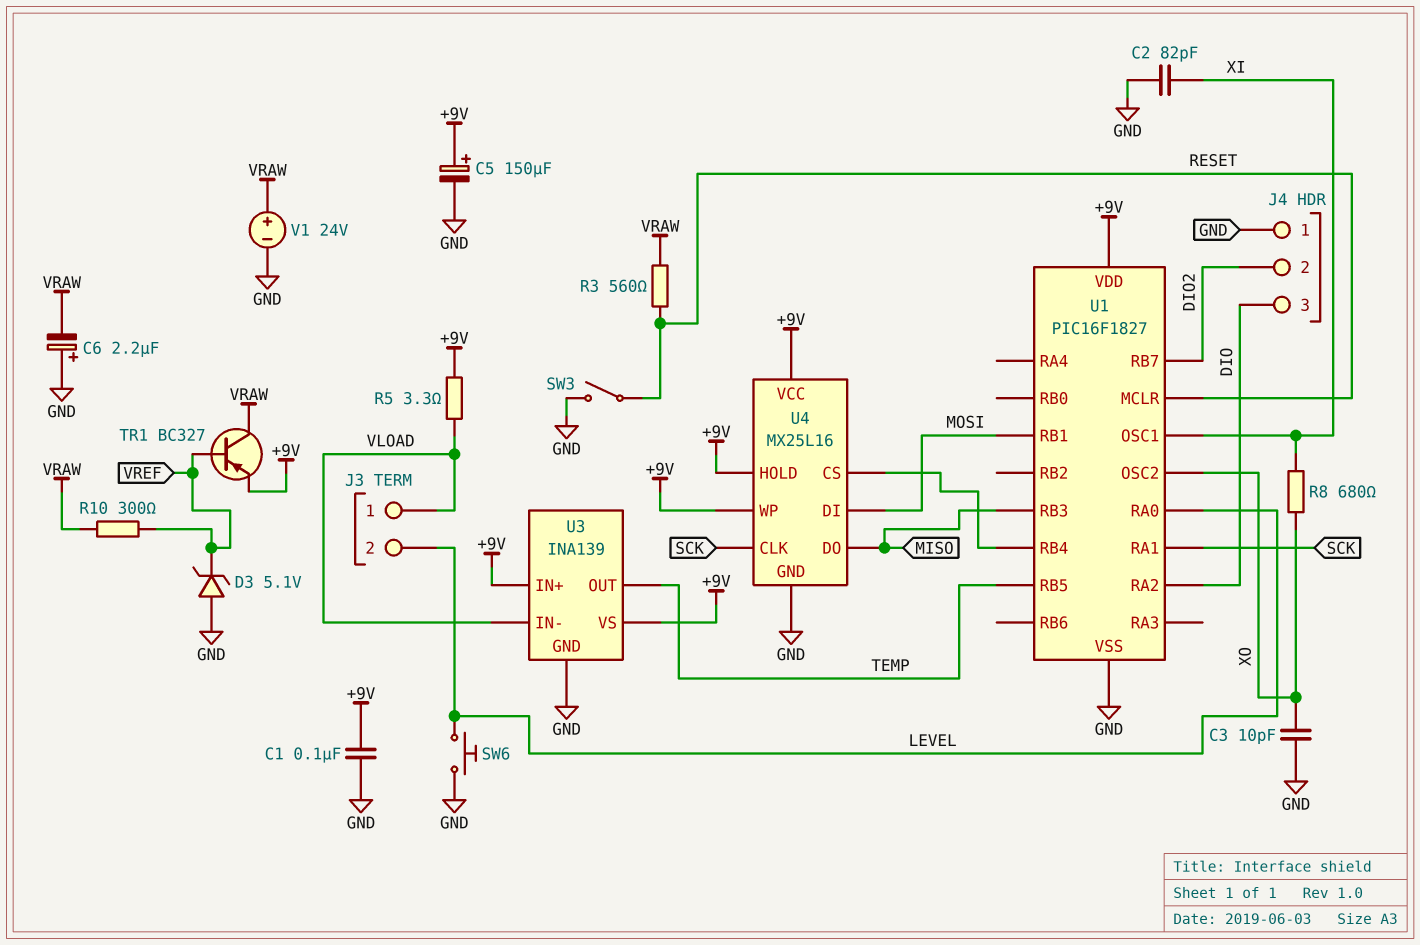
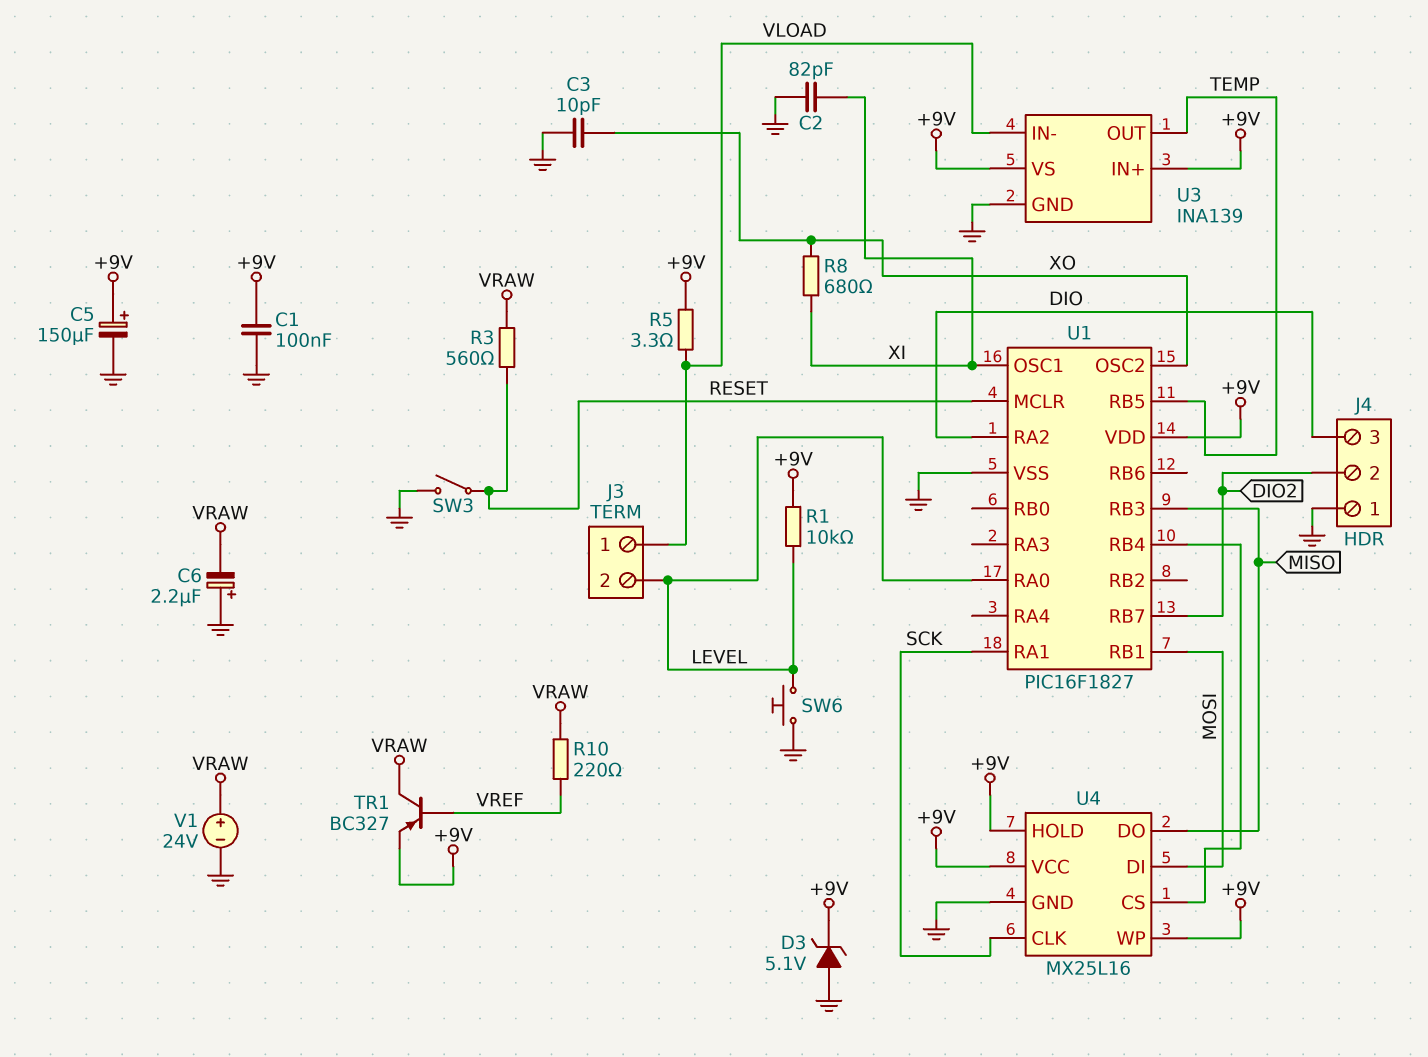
D3: zener 5.1V (A GND, K VREF) -> zener 5.1V (A GND, K +9V)
R1: none -> 10k (+9V, LEVEL)
R10: 300 (VRAW, VREF) -> 220 (VRAW, VREF)

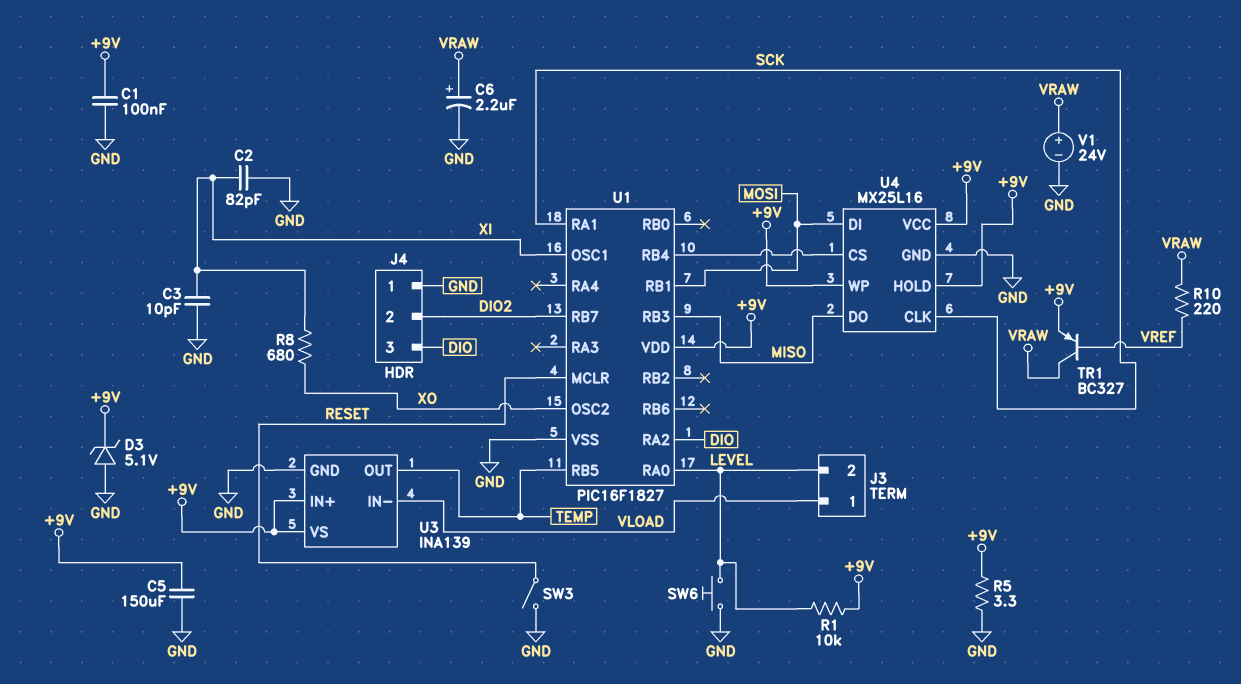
C3: 10pF (GND, XO) -> 10pF (GND, XI)
C5: 150uF (plus +9V, minus GND) -> 150uF (+9V, GND)
C6: 2.2uF (plus GND, minus VRAW) -> 2.2uF (plus VRAW, minus GND)
R3: 560 (RESET, VRAW) -> none
R5: 3.3 (+9V, VLOAD) -> 3.3 (+9V, GND)

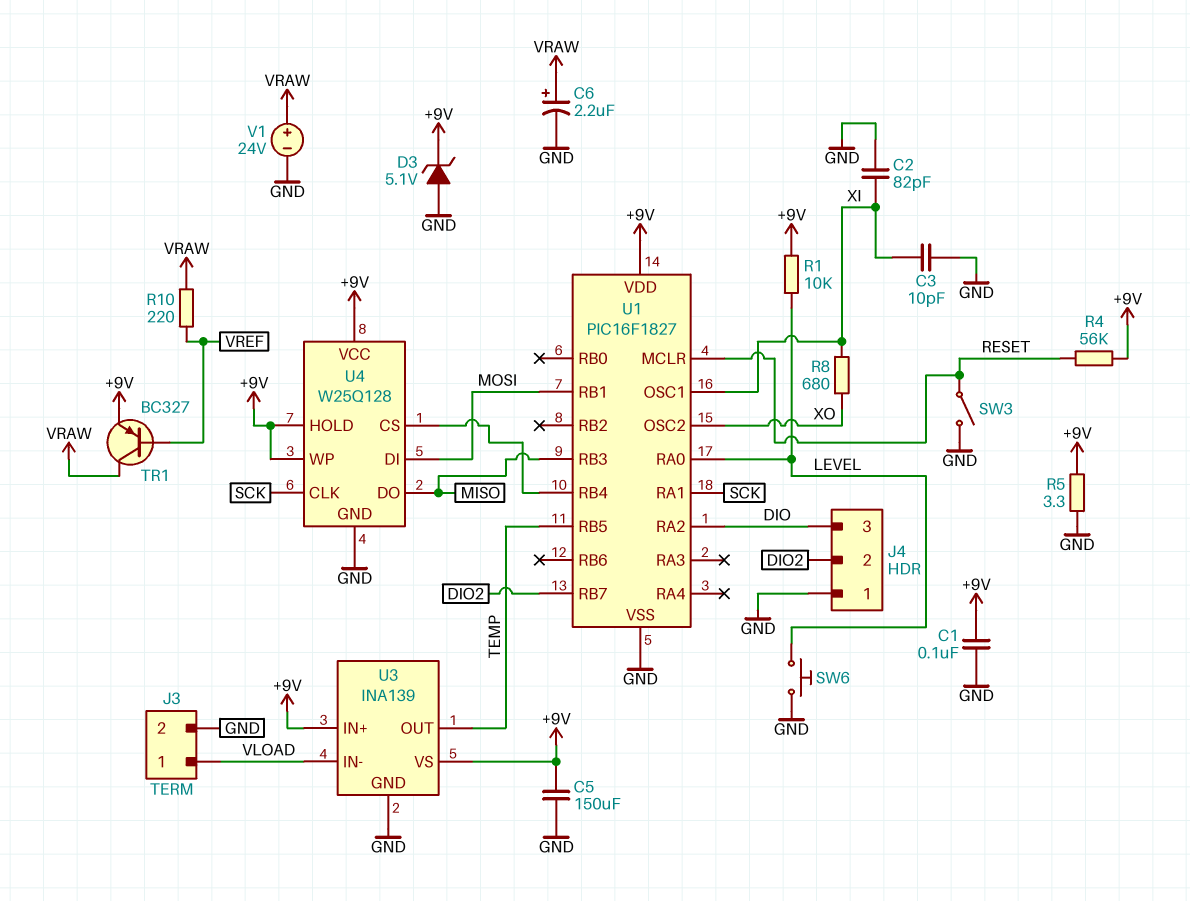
J3 pin 2: LEVEL -> GND
R4: none -> 56k (+9V, RESET)
U4: MX25L16 -> W25Q128

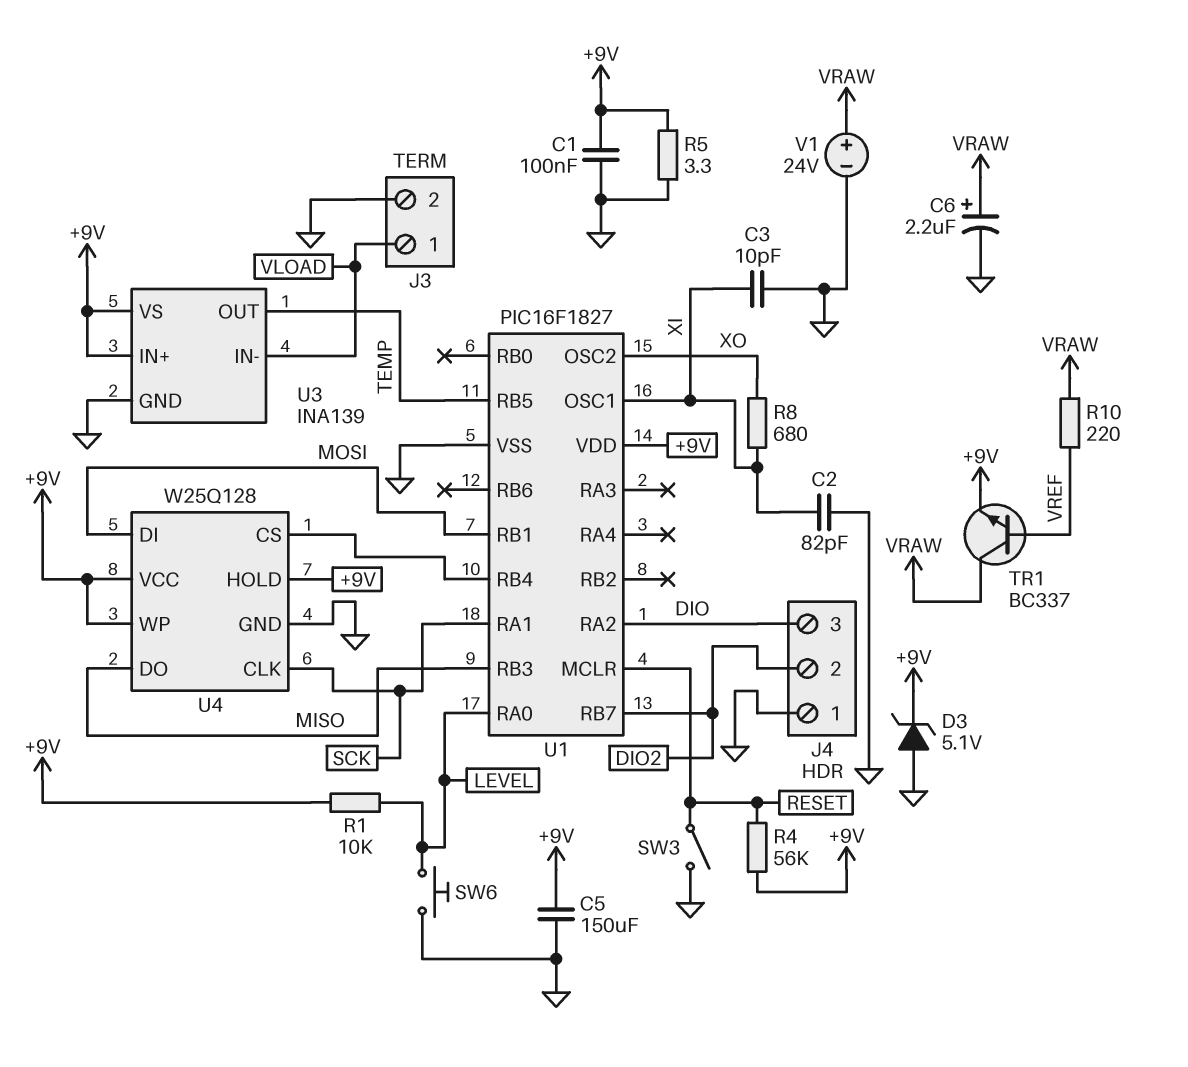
TR1: PNP BC327 (B VREF, C VRAW, E +9V) -> NPN BC337 (B VREF, C VRAW, E +9V)

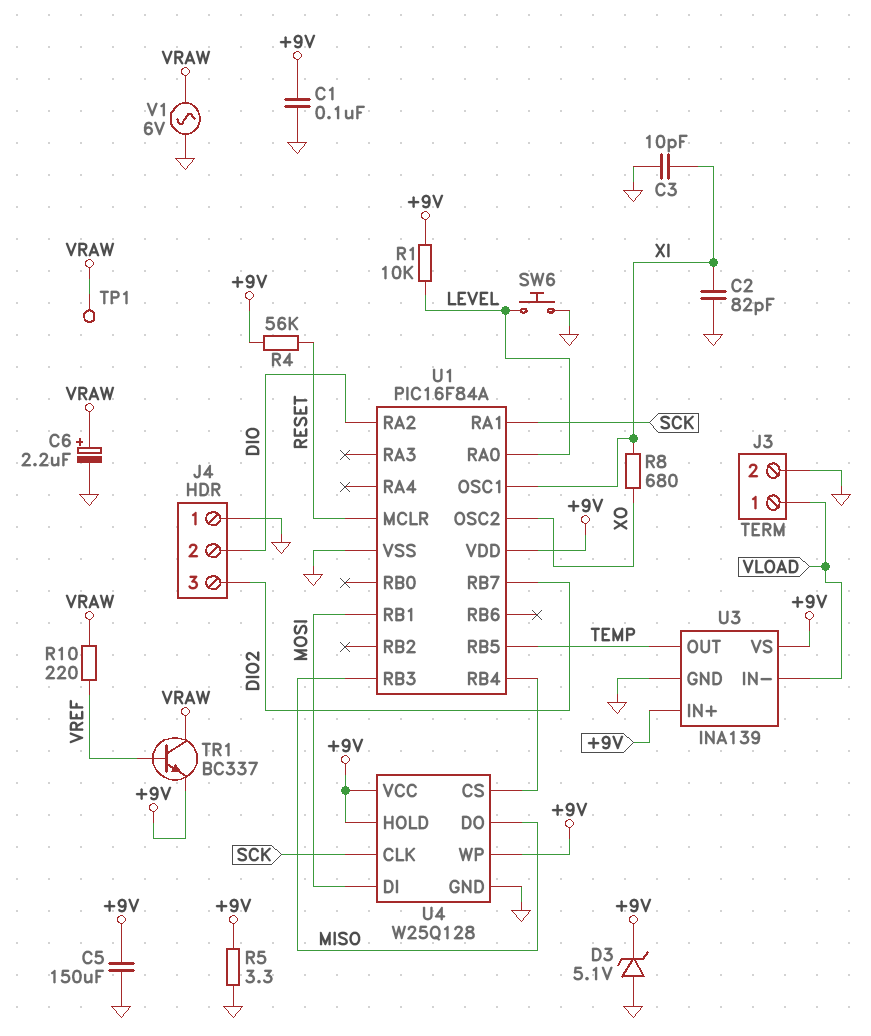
J4 pin 2: DIO2 -> DIO
J4 pin 3: DIO -> DIO2
SW3: switch (GND, RESET) -> none
TP1: none -> test point (VRAW)
U1: PIC16F1827 -> PIC16F84A
V1: 24V (plus VRAW, minus GND) -> AC 6V (GND, VRAW)

